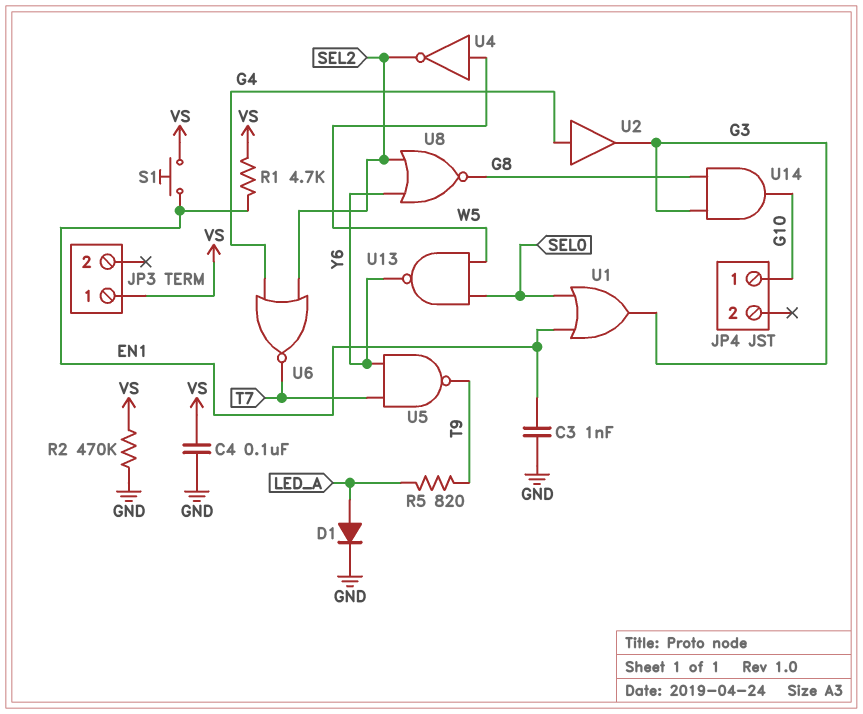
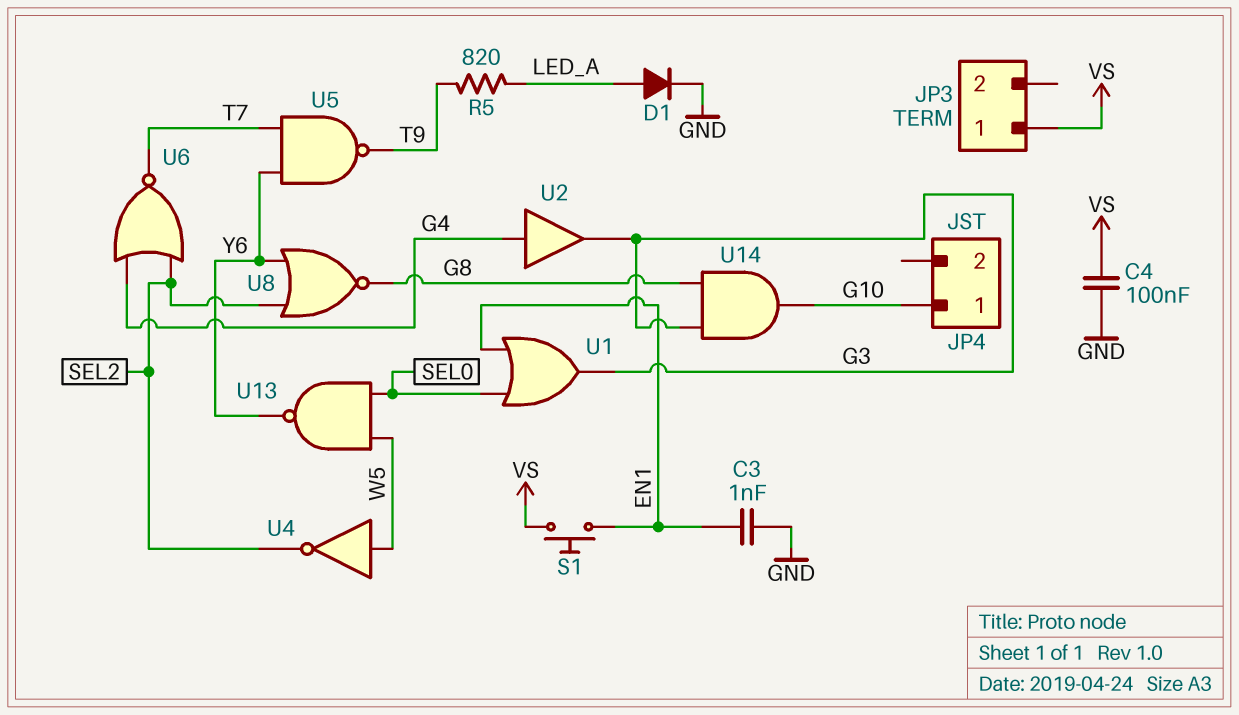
R1: 4.7k (EN1, VS) -> none
R2: 470k (GND, VS) -> none

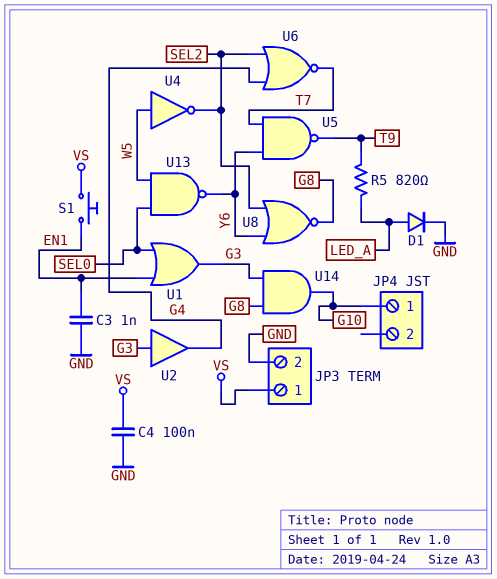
JP3 pin 2: none -> GND
U2: buffer (in G4, out G3) -> buffer (in G3, out G4)

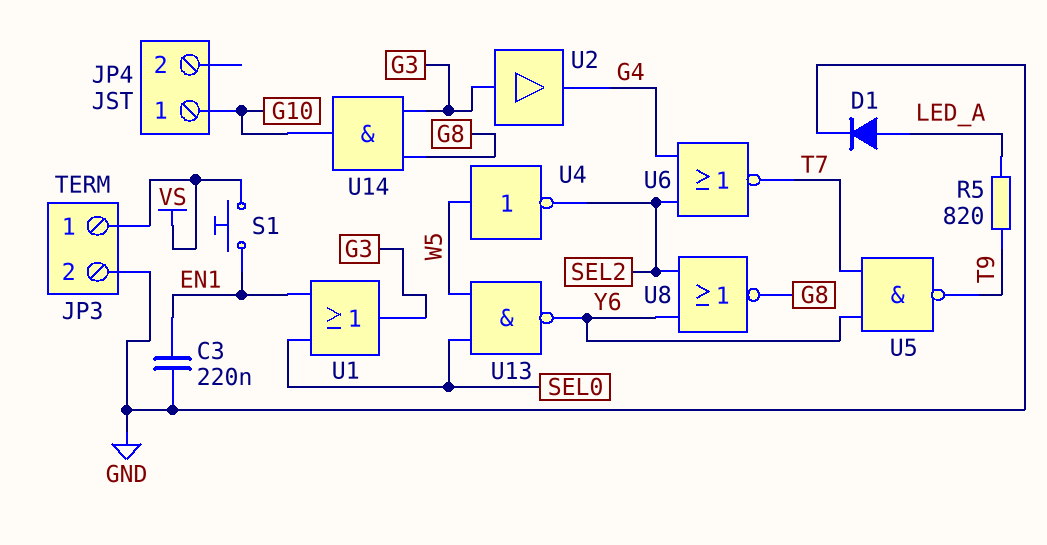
C3: 1nF (EN1, GND) -> 220nF (EN1, GND)
C4: 100nF (GND, VS) -> none

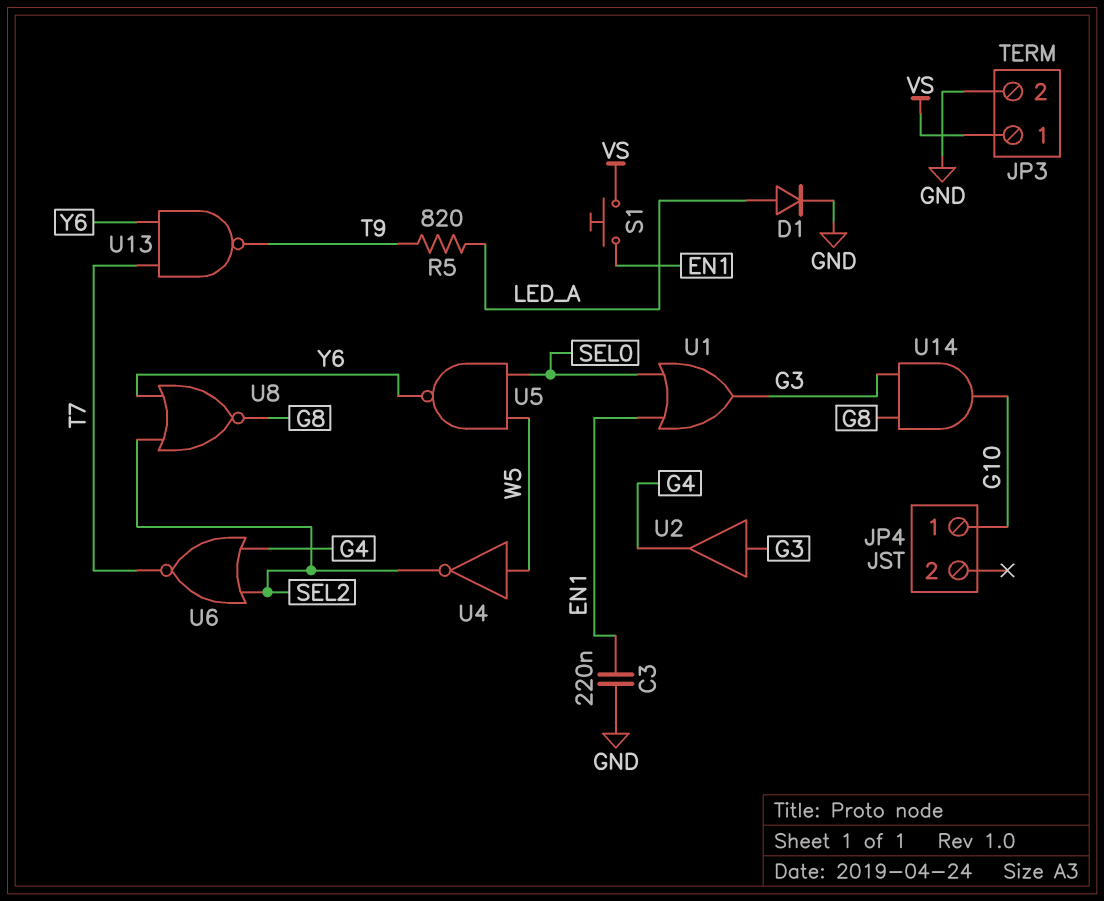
U5: NAND (in T7, in Y6, out T9) -> NAND (in SEL0, in W5, out Y6)
U13: NAND (in SEL0, in W5, out Y6) -> NAND (in T7, in Y6, out T9)

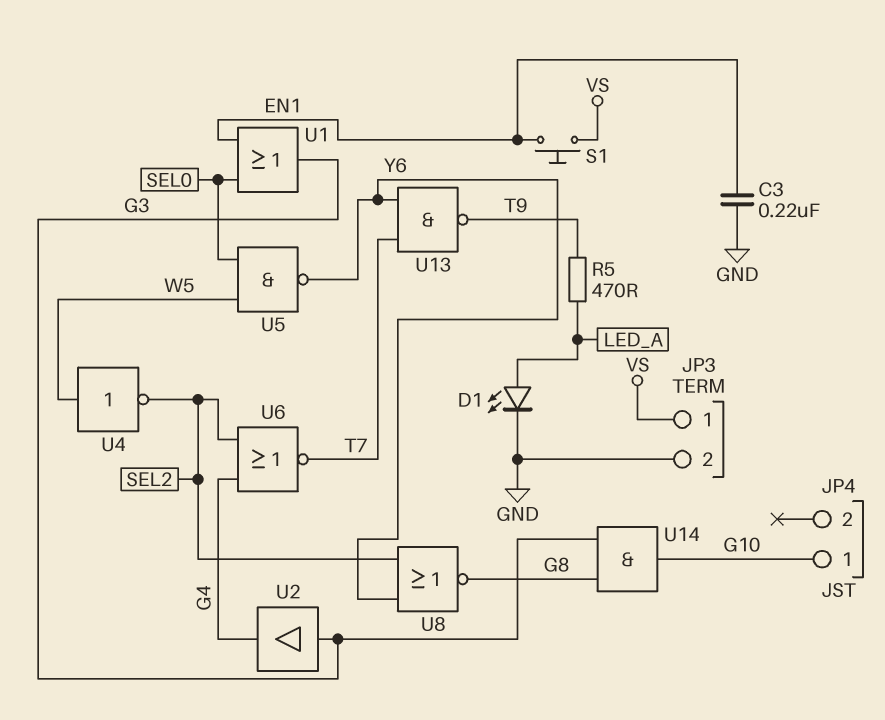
D1: diode (A LED_A, K GND) -> LED (A LED_A, K GND)
R5: 820 (LED_A, T9) -> 470 (LED_A, T9)

